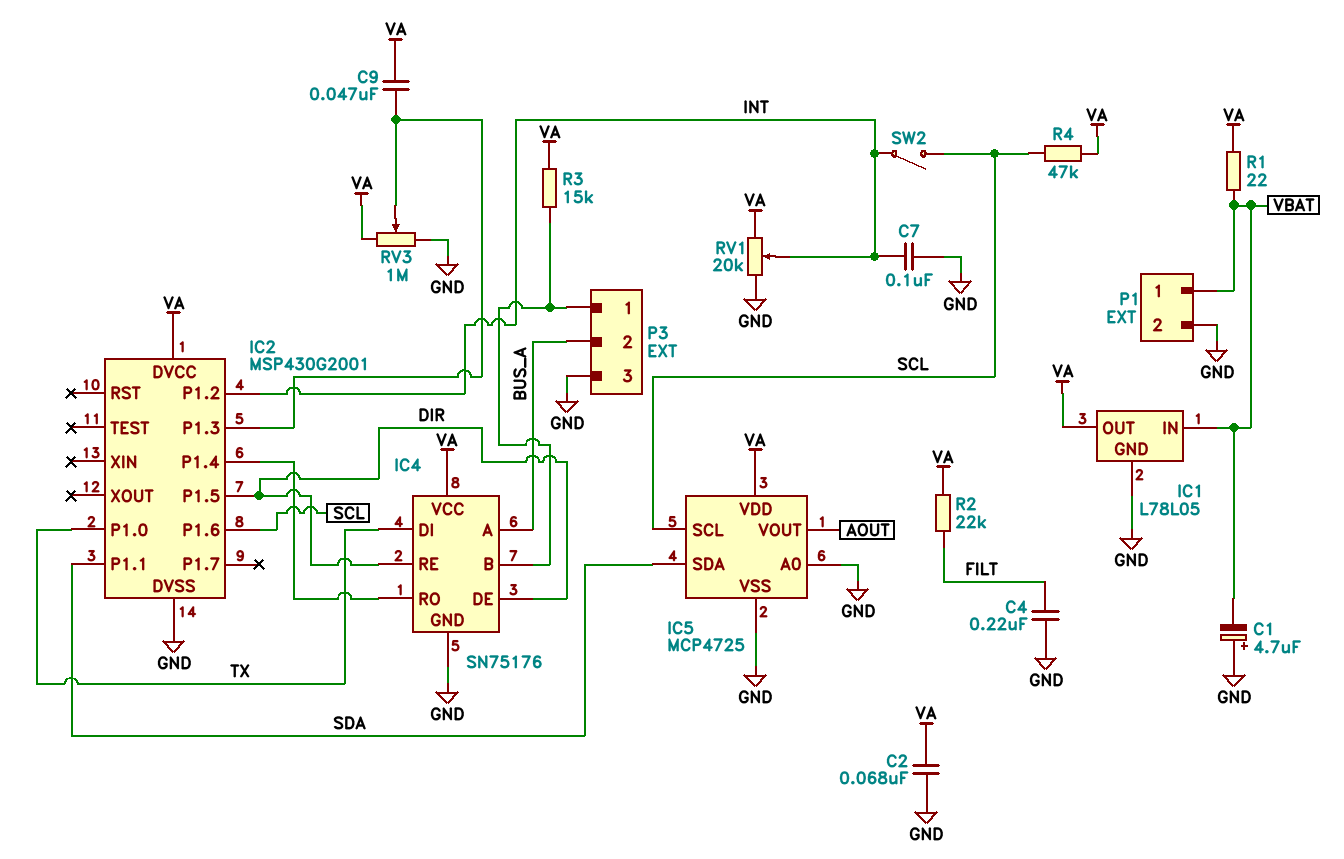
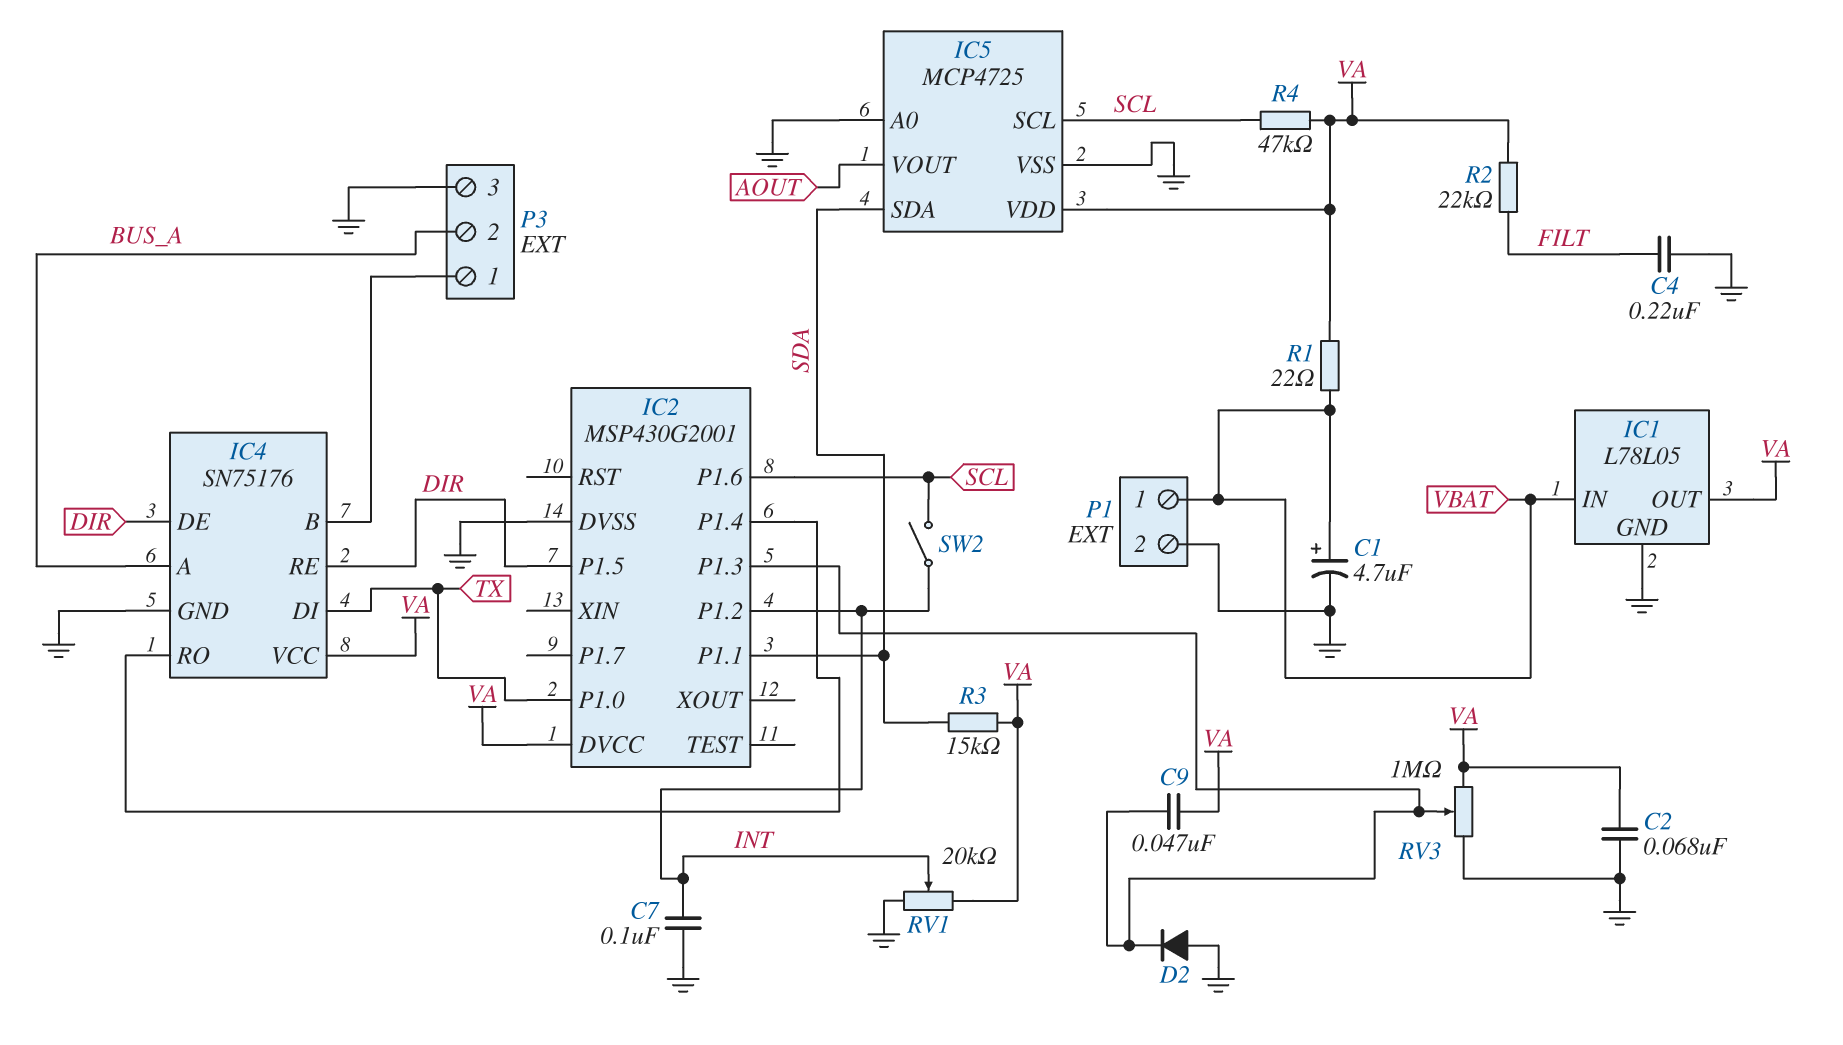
C1: 4.7uF (plus GND, minus VBAT) -> 4.7uF (plus VBAT, minus GND)
D2: none -> diode (A GND, K IC2/P1.3)
R3: 15k (IC4/B, VA) -> 15k (SDA, VA)

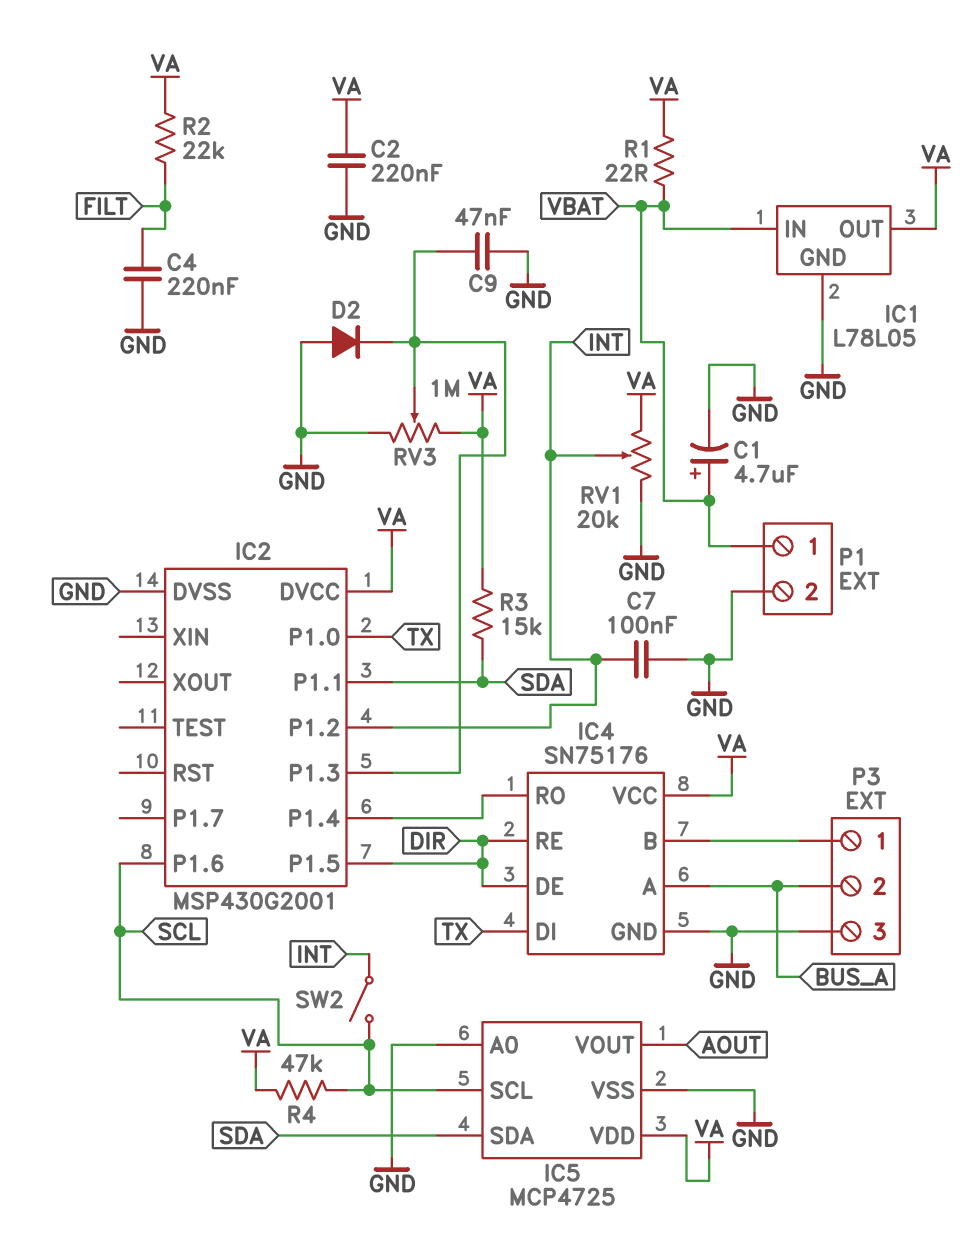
C2: 68nF (GND, VA) -> 220nF (GND, VA)
C9: 47nF (IC2/P1.3, VA) -> 47nF (GND, IC2/P1.3)

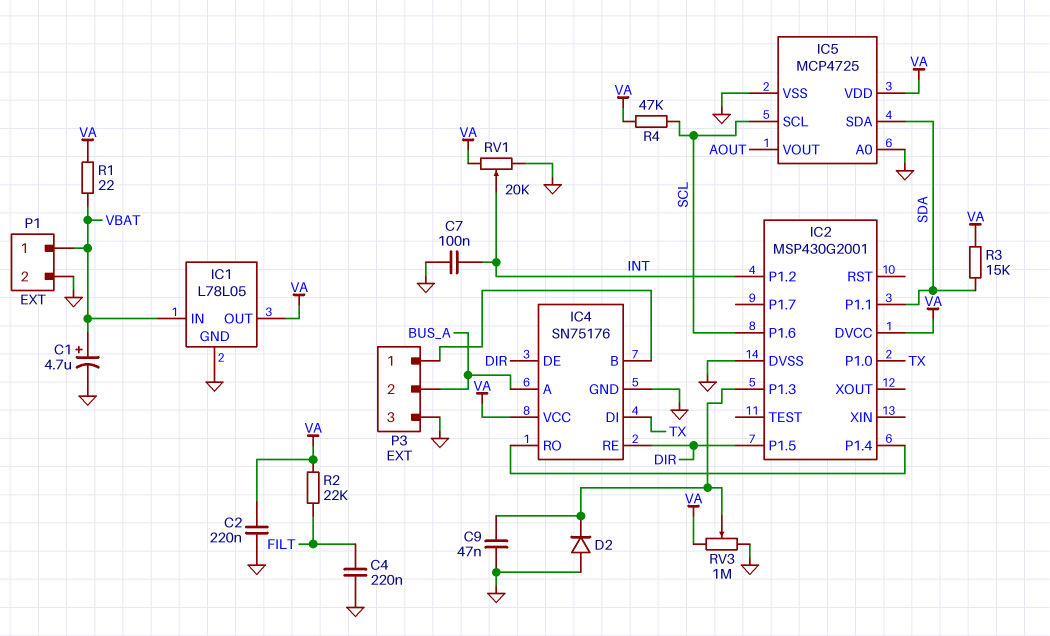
SW2: switch (INT, SCL) -> none

